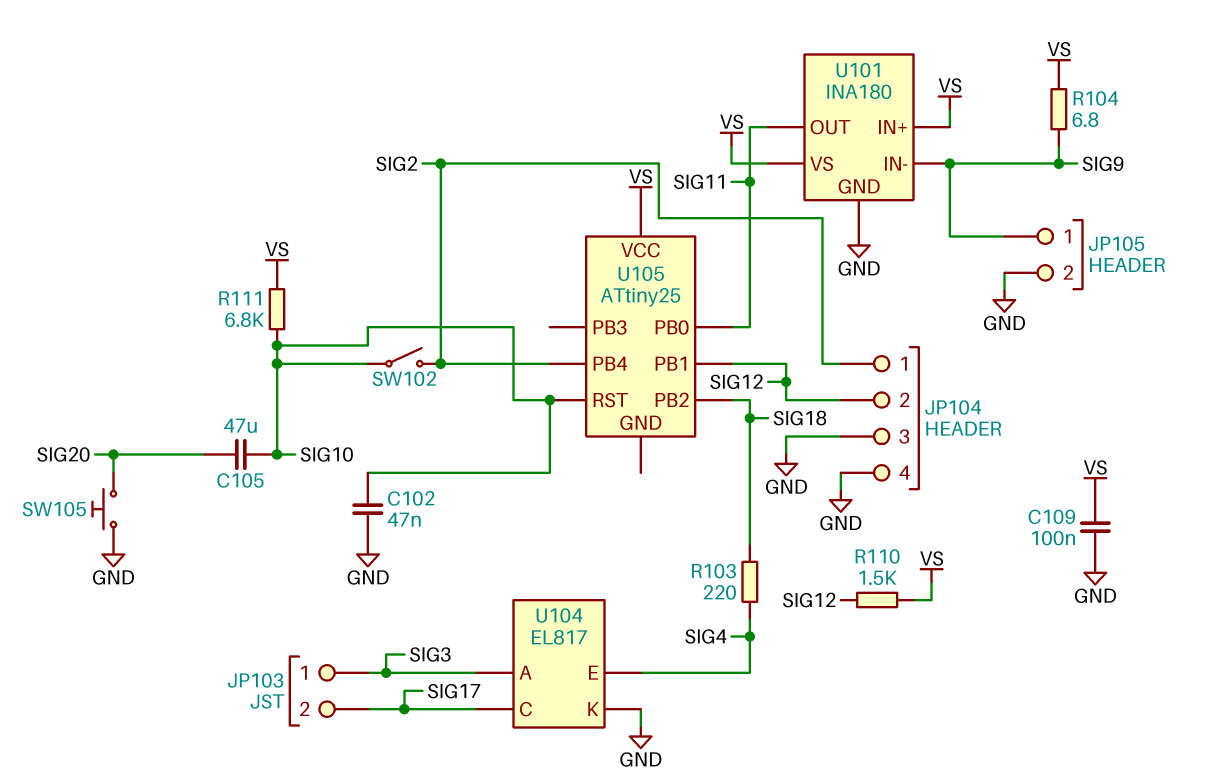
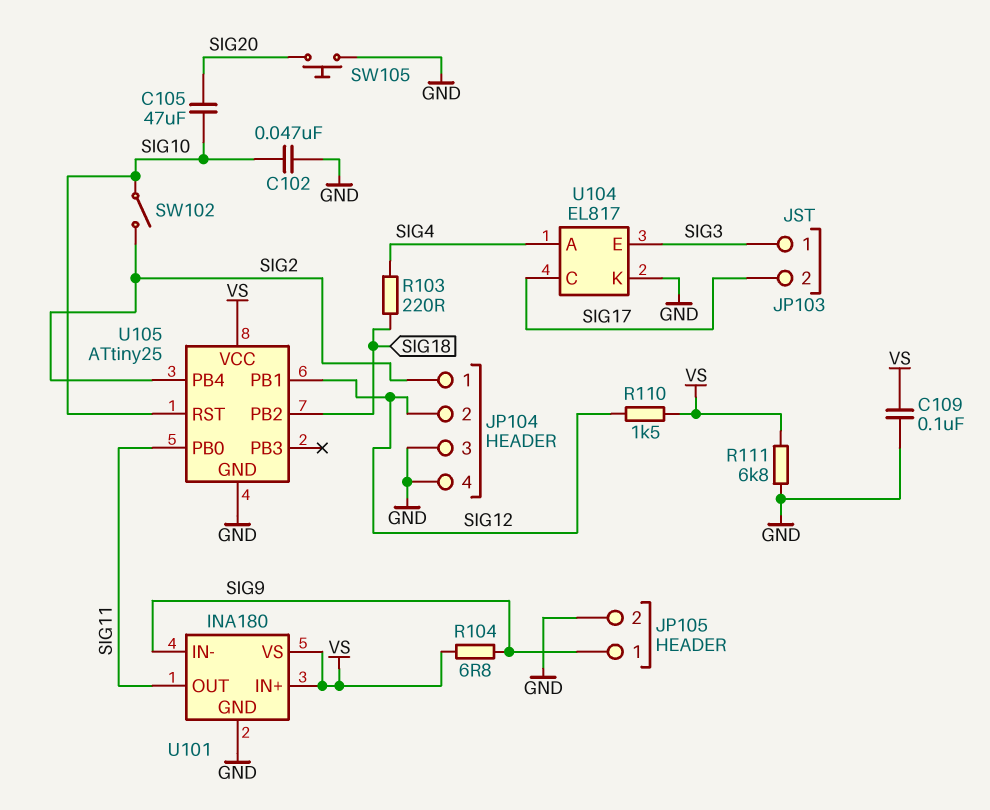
R111: 6.8k (SIG10, VS) -> 6.8k (GND, VS)
U104 pin A: SIG3 -> SIG4
U104 pin E: SIG4 -> SIG3
U105 pin GND: none -> GND

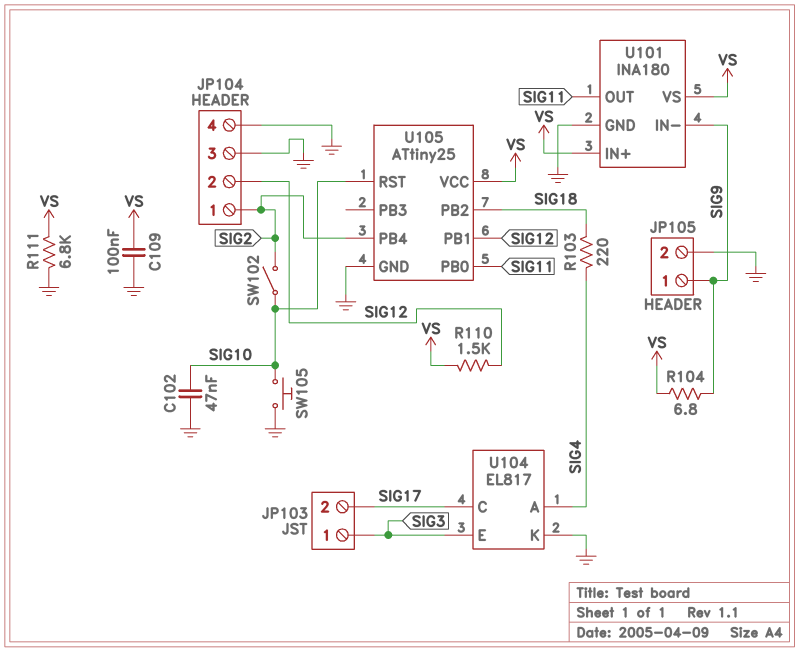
C105: 47uF (SIG10, SIG20) -> none
SW105: button (GND, SIG20) -> button (GND, SIG10)

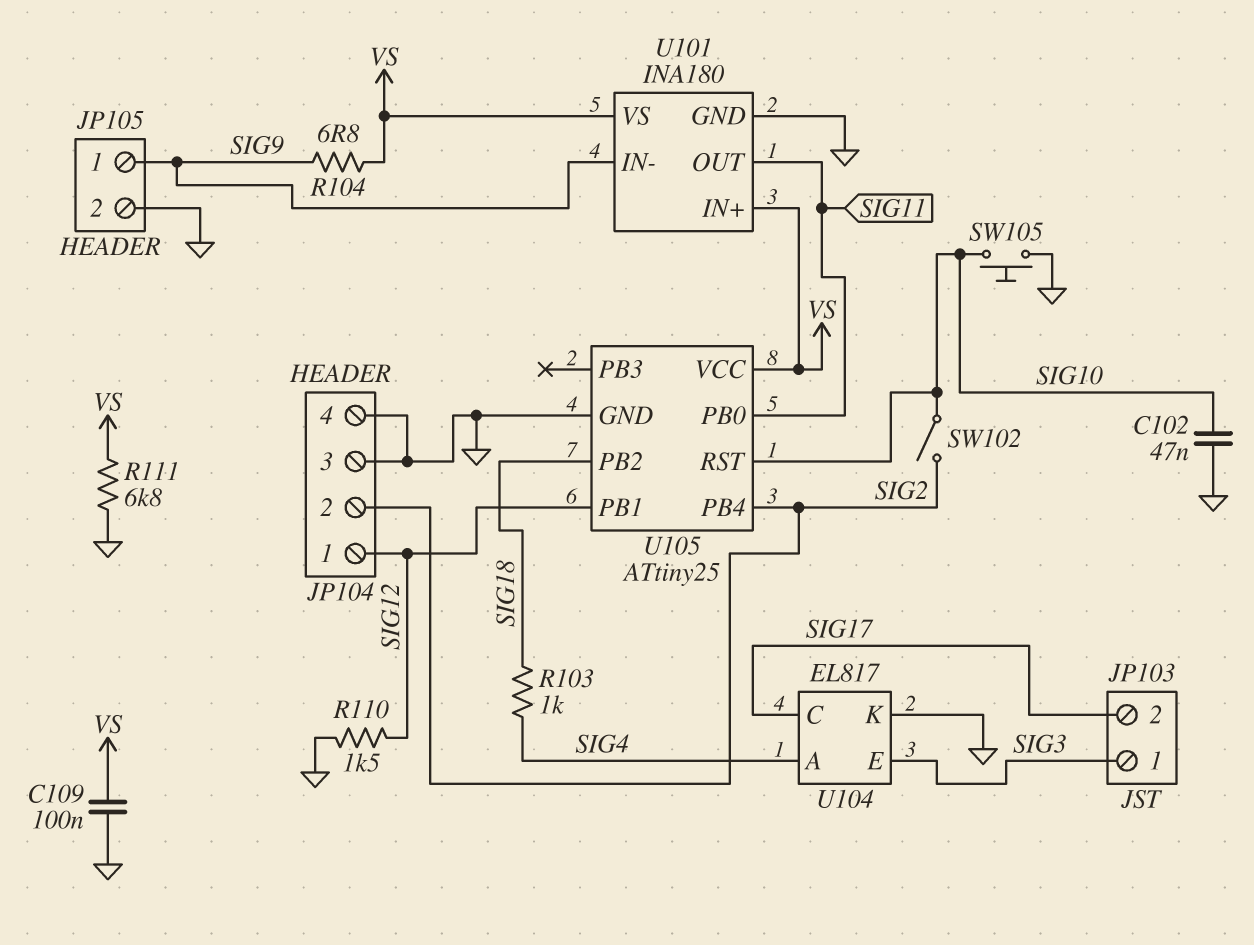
JP104 pin 1: SIG2 -> SIG12
JP104 pin 2: SIG12 -> SIG2
R103: 220 (SIG4, SIG18) -> 1k (SIG4, SIG18)
R110: 1.5k (SIG12, VS) -> 1.5k (GND, SIG12)

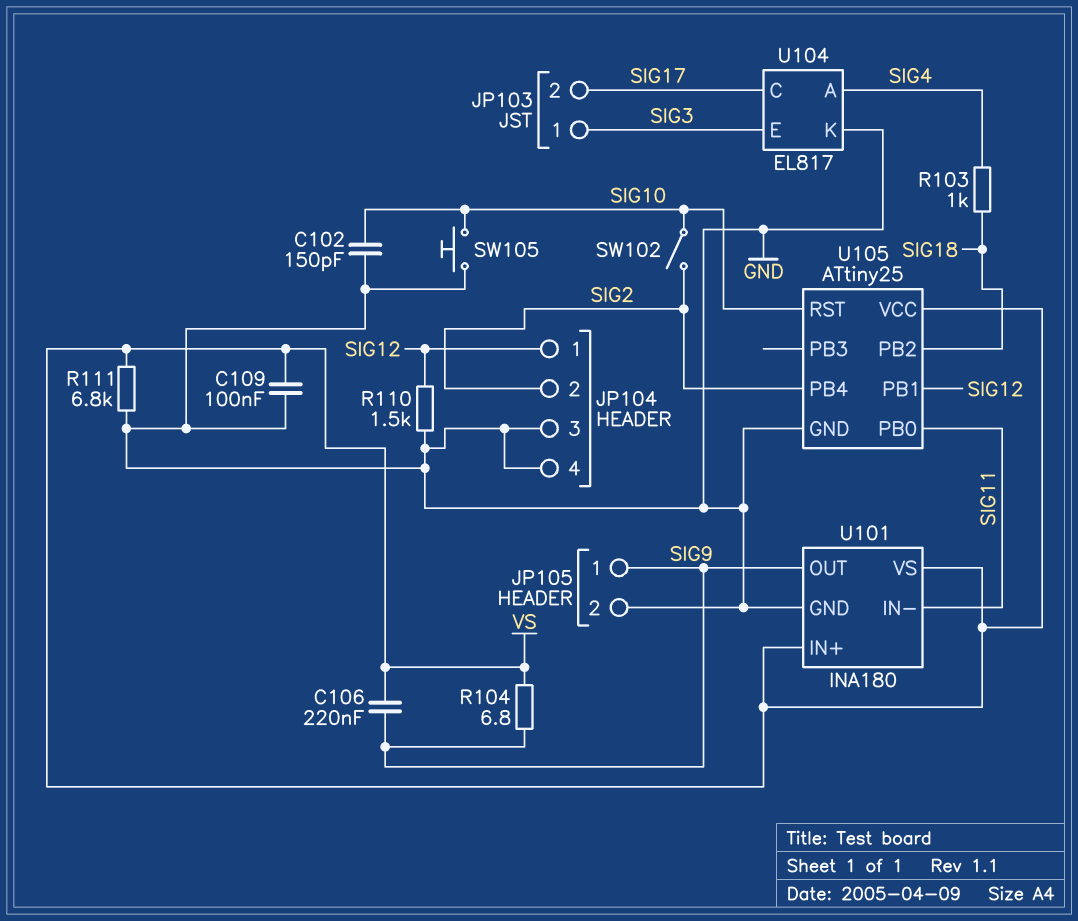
C102: 47nF (GND, SIG10) -> 150pF (GND, SIG10)
C106: none -> 220nF (SIG9, VS)
U101 pin IN-: SIG9 -> SIG11
U101 pin OUT: SIG11 -> SIG9

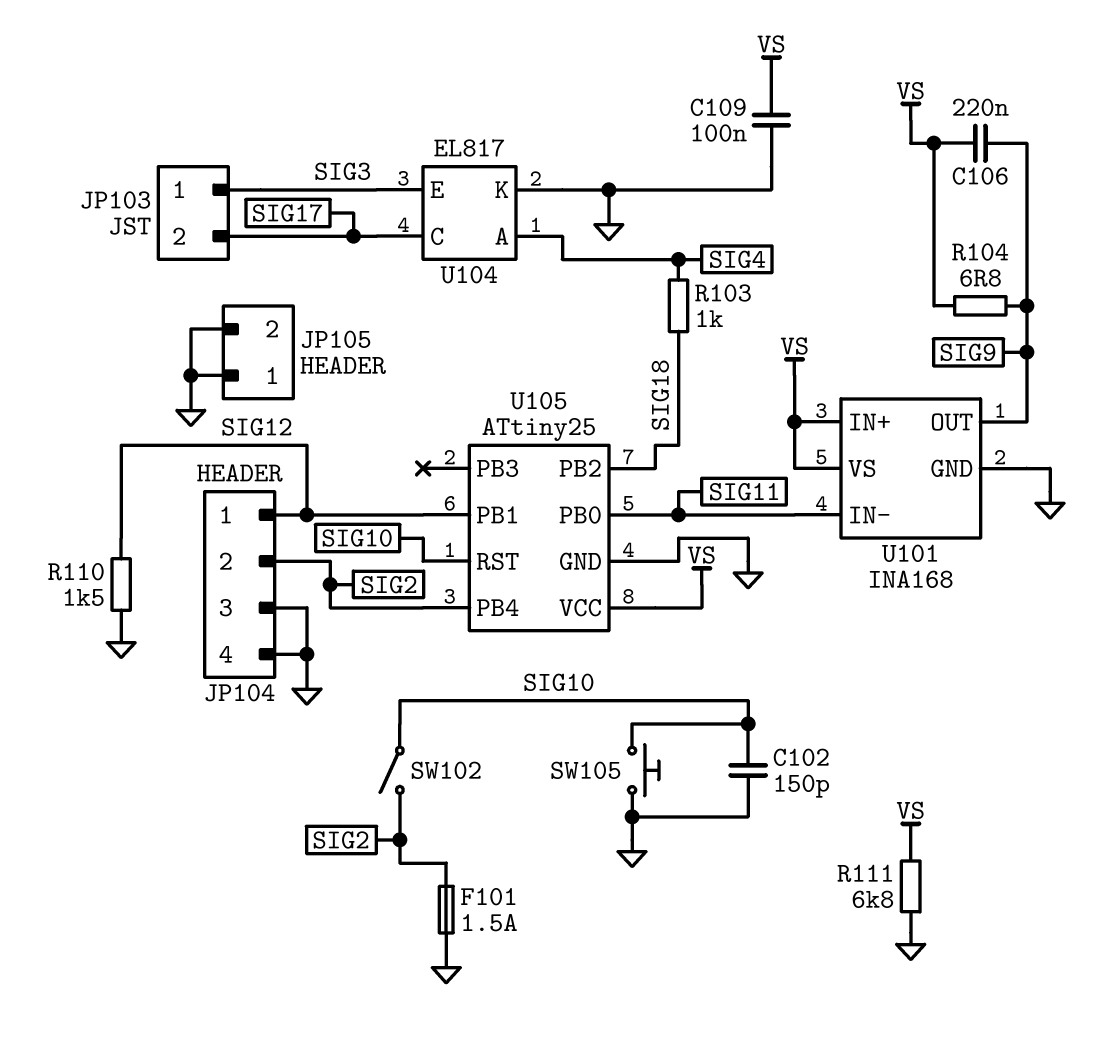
F101: none -> 1.5A (GND, SIG2)
JP105 pin 1: SIG9 -> GND
U101: INA180 -> INA168

